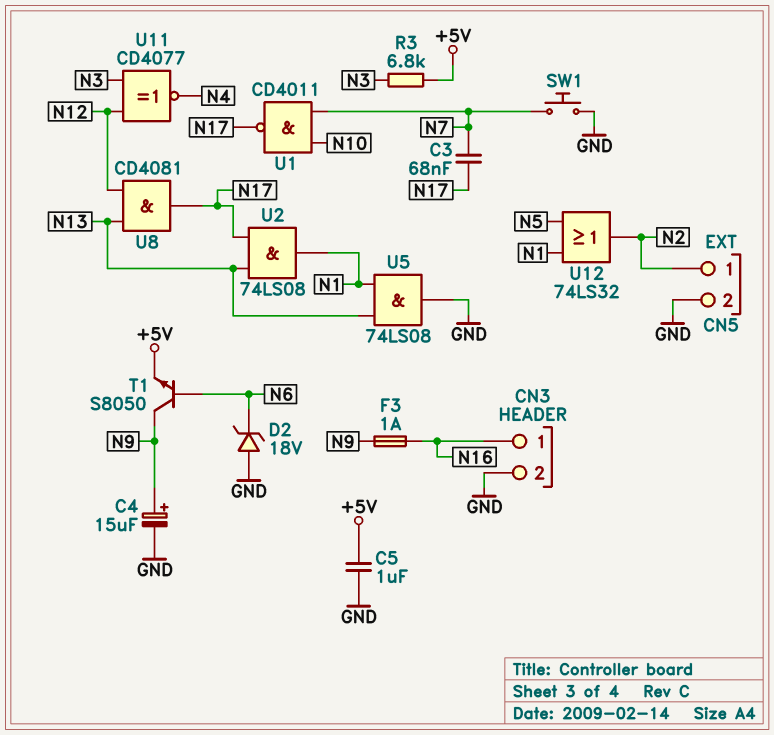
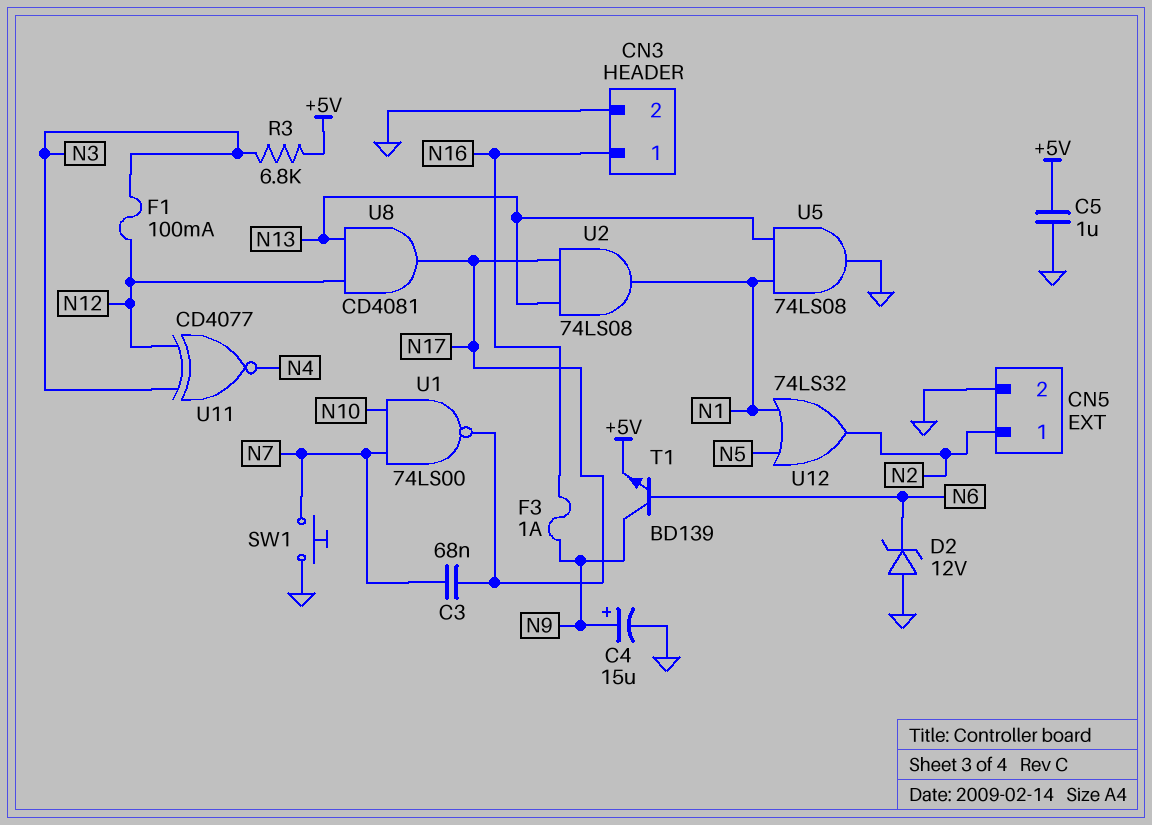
D2: zener 18V (A GND, K N6) -> zener 12V (A GND, K N6)
F1: none -> 100mA (N3, N12)
T1: NPN S8050 (B N6, C N9, E +5V) -> NPN BD139 (B N6, C N9, E +5V)
U1: NAND CD4011 (in N7, in N10, out N17) -> NAND 74LS00 (in N7, in N10, out N17)

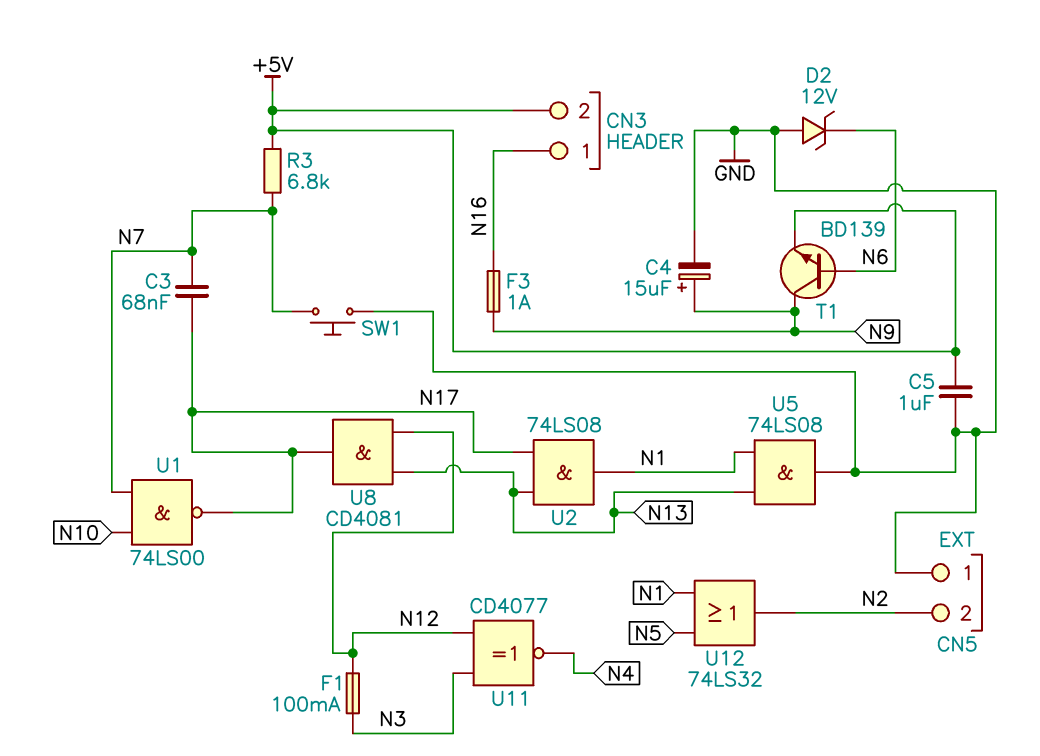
CN3 pin 2: GND -> +5V
CN5 pin 1: N2 -> GND
CN5 pin 2: GND -> N2
R3: 6.8k (+5V, N3) -> 6.8k (+5V, N7)

